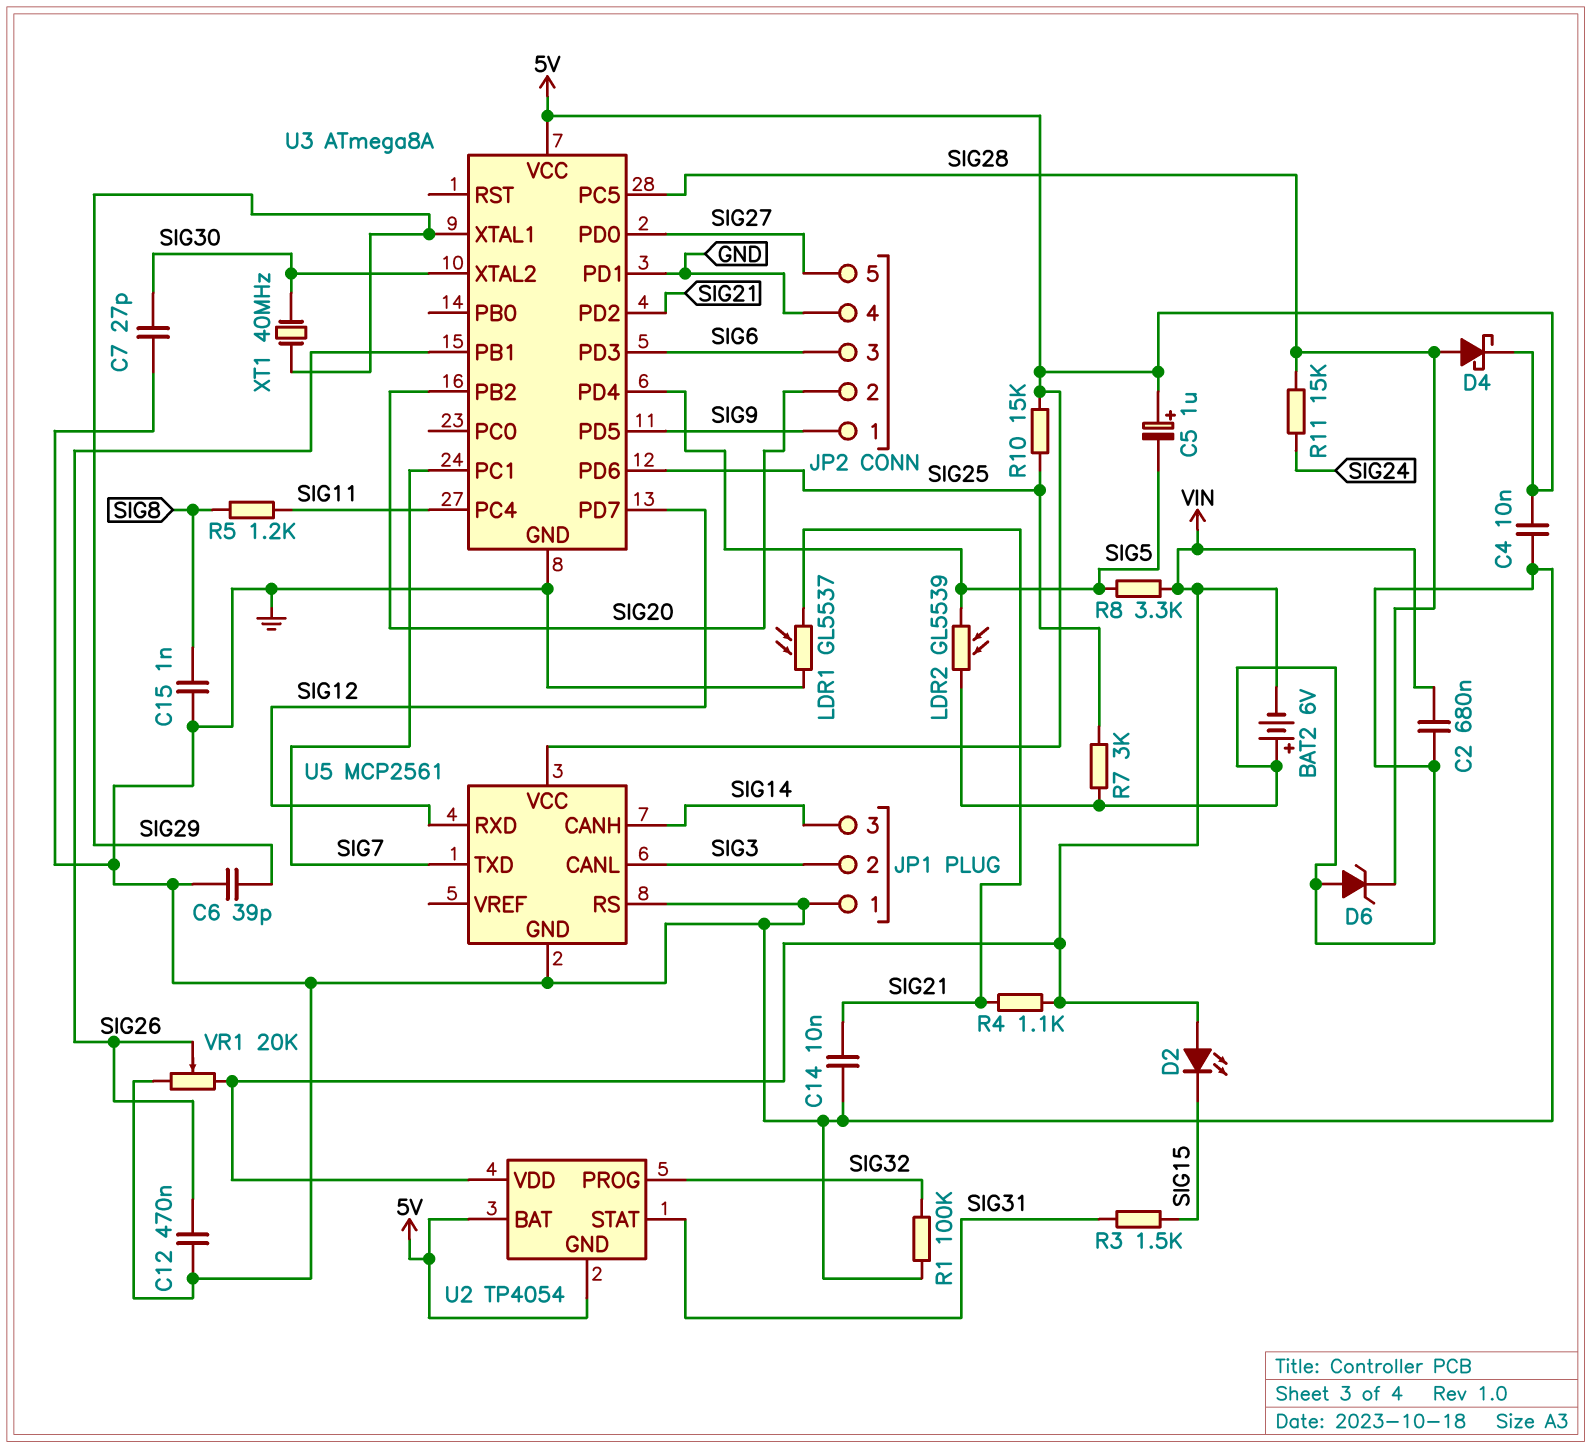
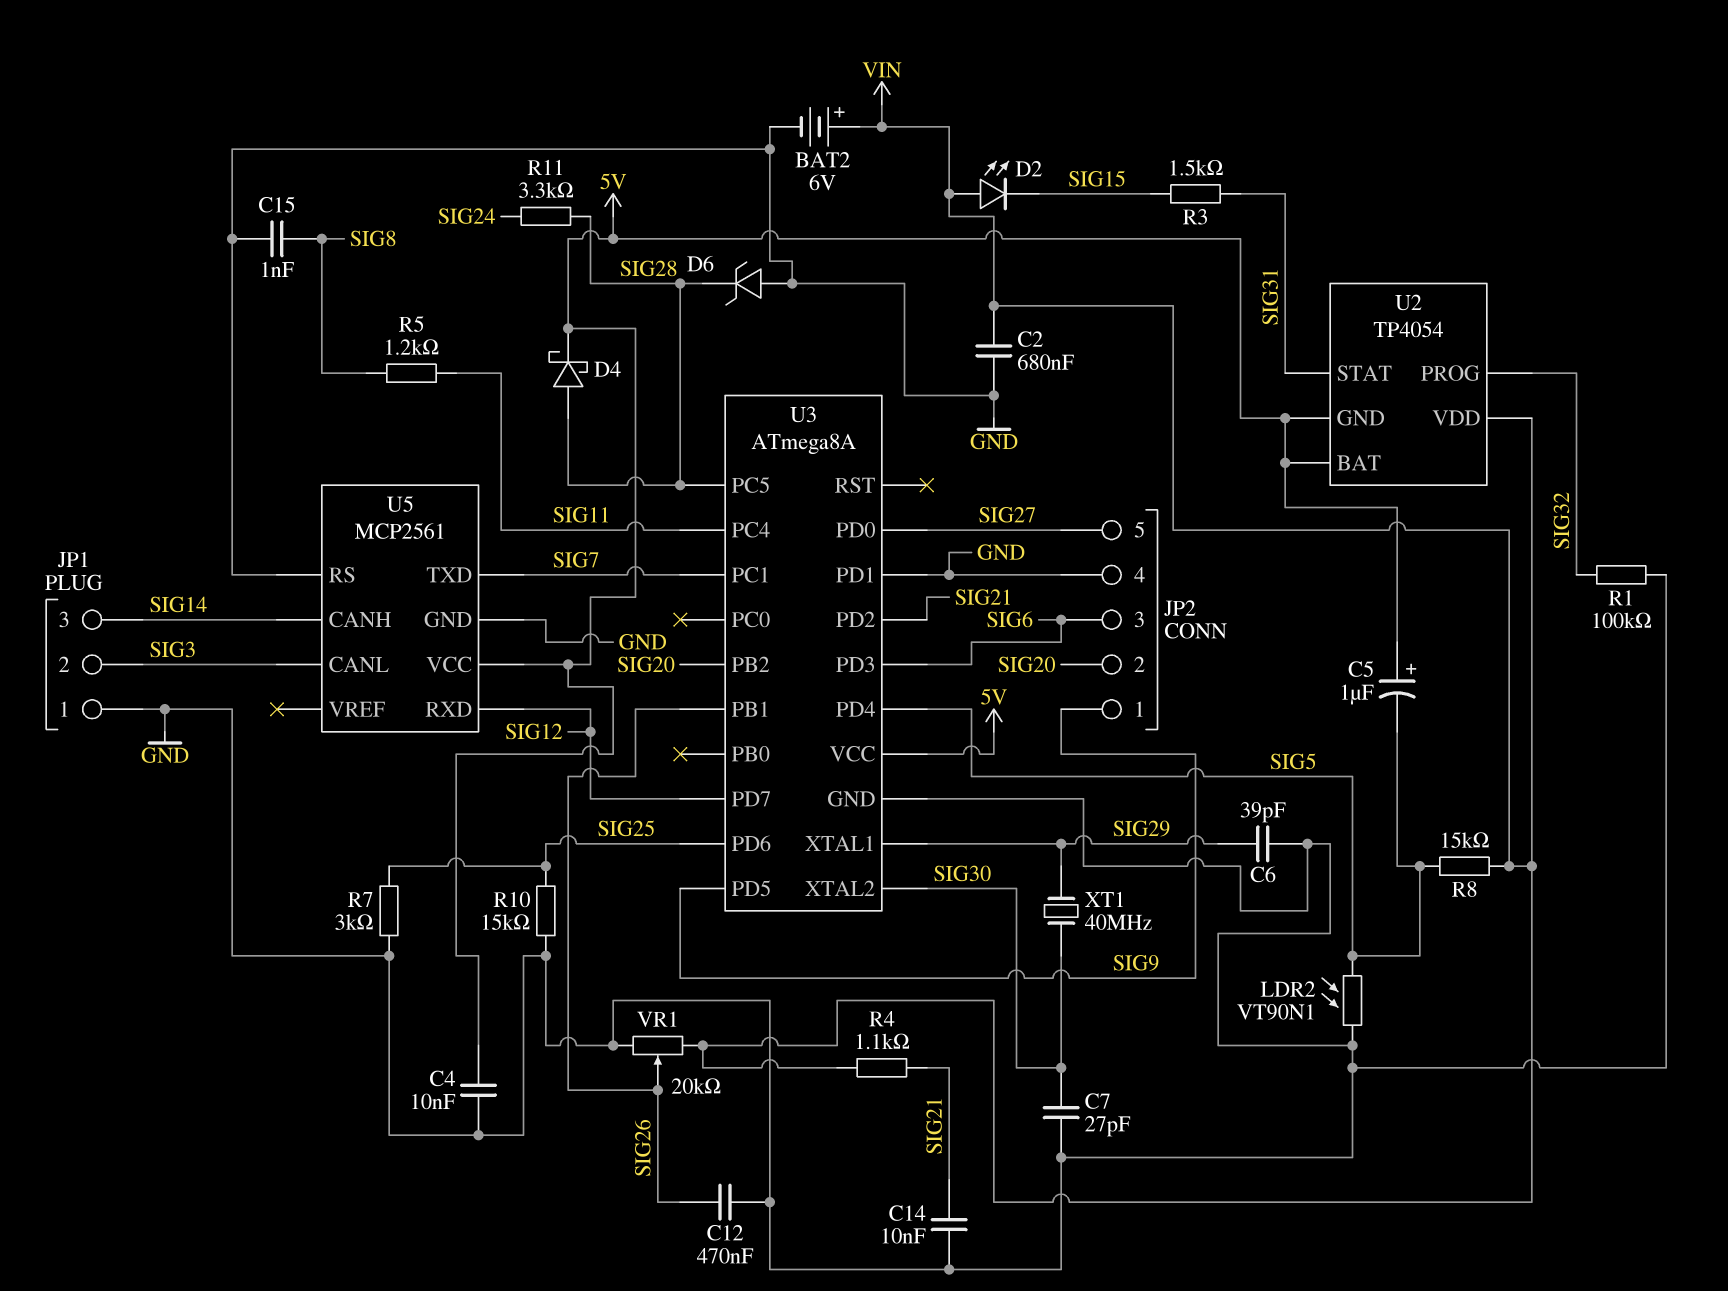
BAT2: 6V (plus GND, minus VIN) -> 6V (plus VIN, minus GND)
LDR1: GL5537 (GND, SIG21) -> none
LDR2: GL5539 (GND, SIG5) -> VT90N1 (GND, SIG5)
R8: 3.3k (SIG5, VIN) -> 15k (SIG5, VIN)
R10: 15k (5V, SIG25) -> 15k (GND, SIG25)
R11: 15k (SIG24, SIG28) -> 3.3k (SIG24, SIG28)

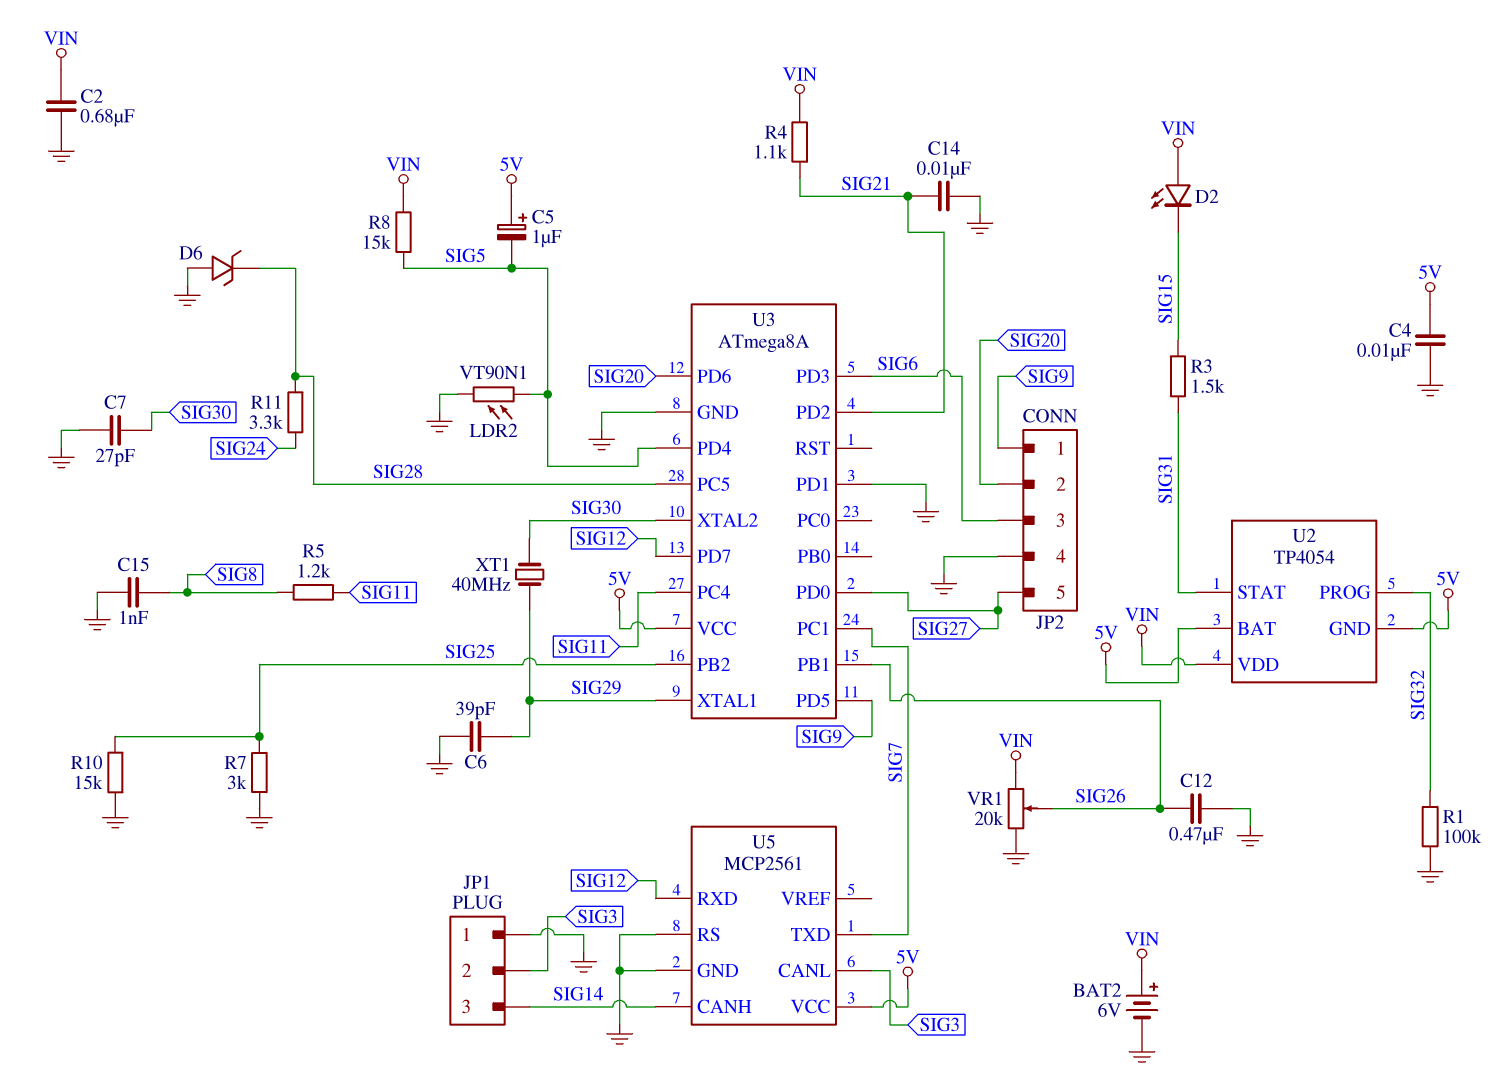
D4: schottky (A SIG28, K 5V) -> none
U3 pin PB2: SIG20 -> SIG25
U3 pin PD6: SIG25 -> SIG20

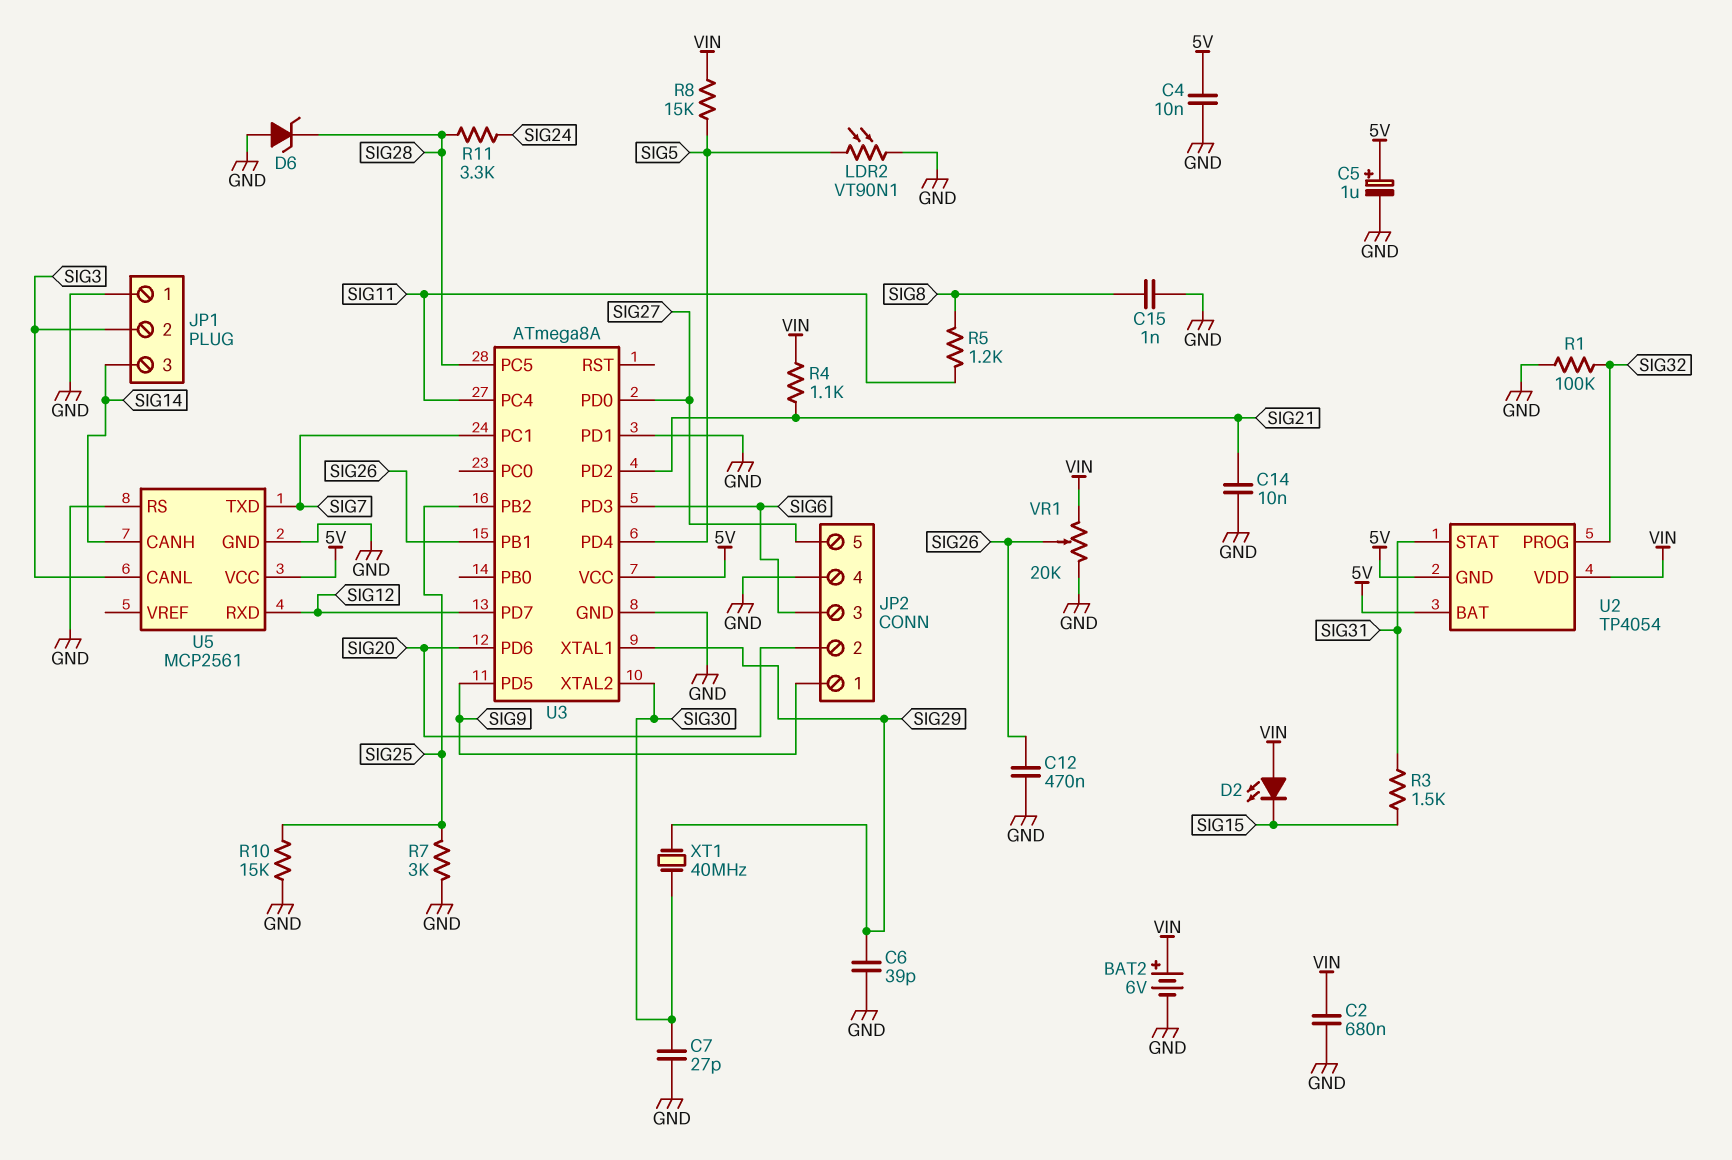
C5: 1uF (plus 5V, minus SIG5) -> 1uF (plus 5V, minus GND)

